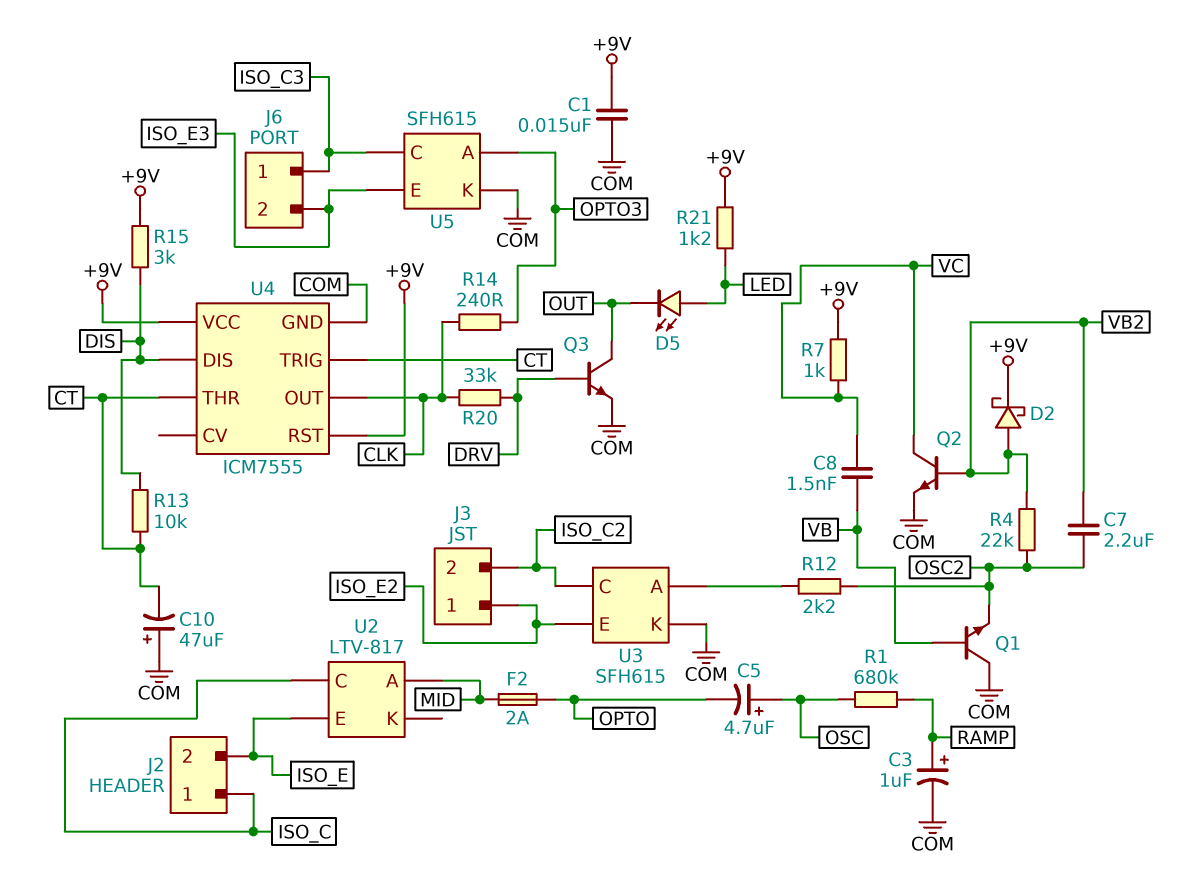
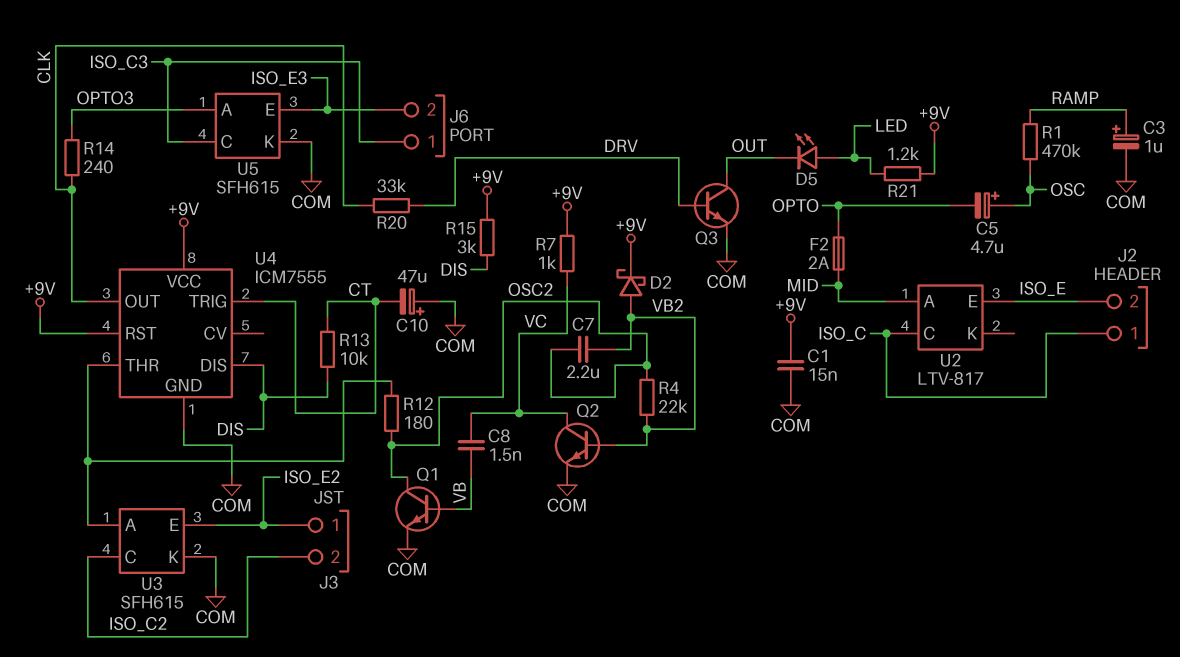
Q1: NPN (B VB, C COM, E OSC2) -> NPN (B VB, C OSC2, E COM)
R1: 680k (OSC, RAMP) -> 470k (OSC, RAMP)
R12: 2.2k (OSC2, U3/A) -> 180 (OSC2, U3/A)
U4 pin THR: CT -> U3/A

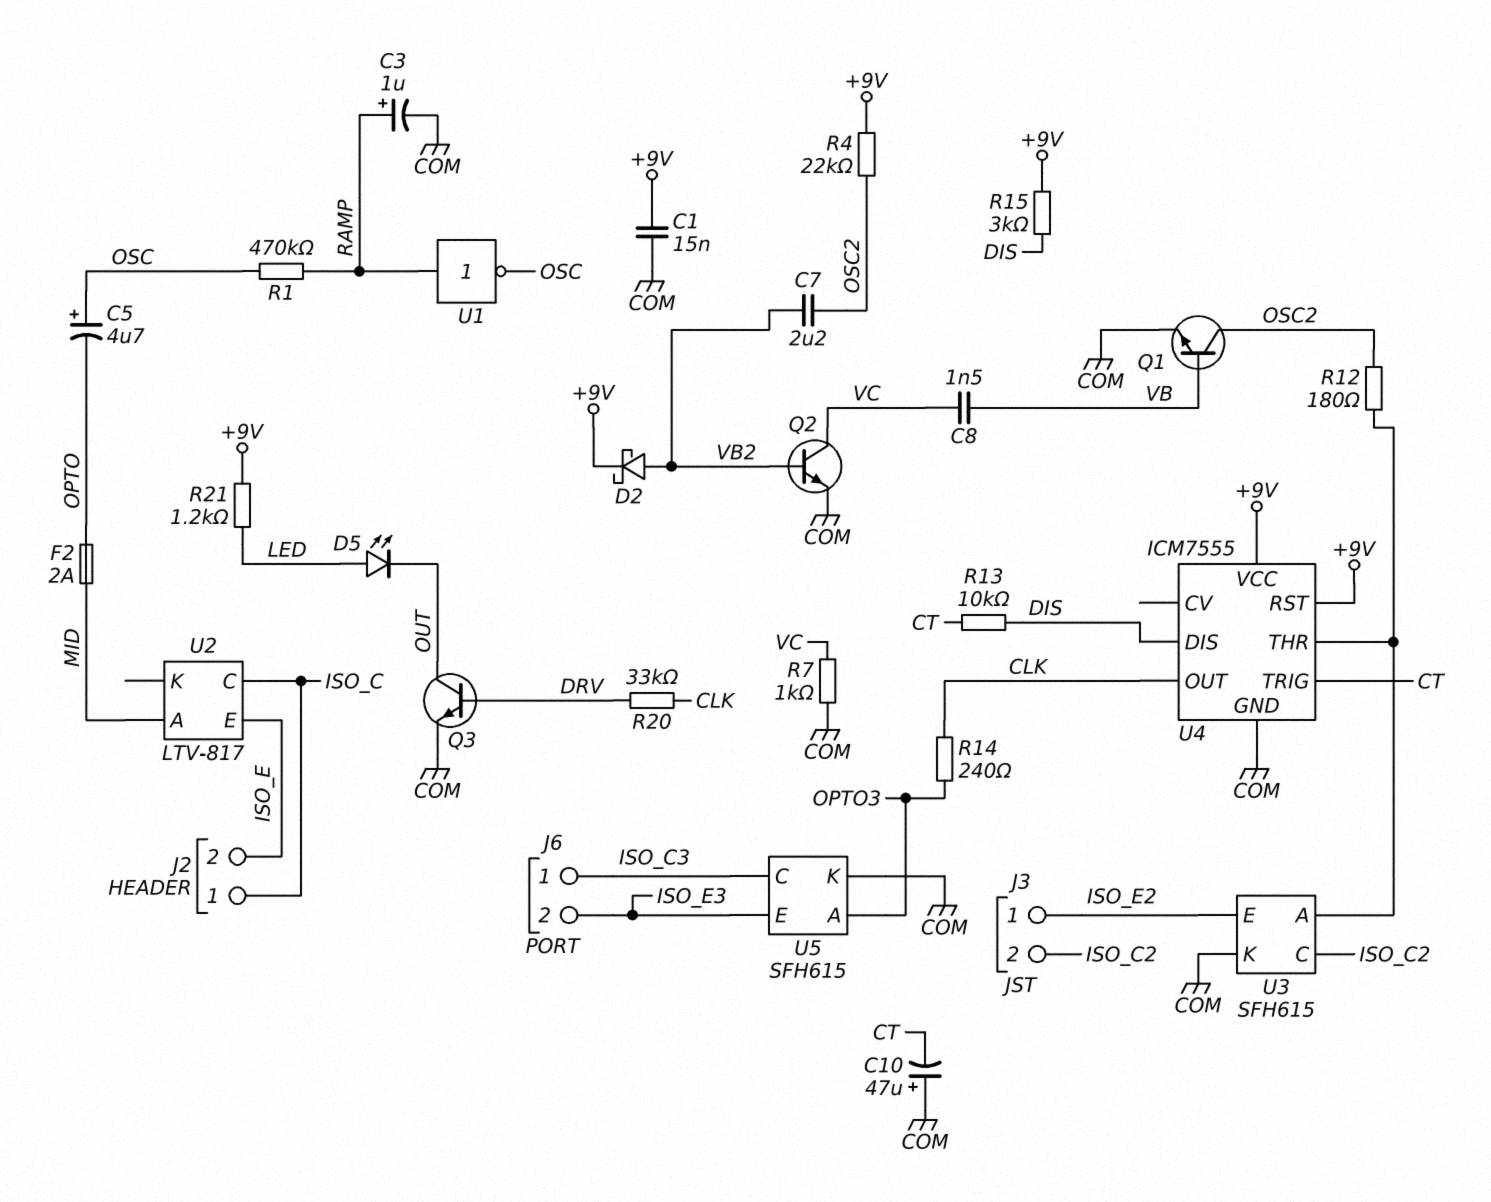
R4: 22k (OSC2, VB2) -> 22k (+9V, OSC2)
R7: 1k (+9V, VC) -> 1k (COM, VC)
U1: none -> NOT (in RAMP, out OSC)

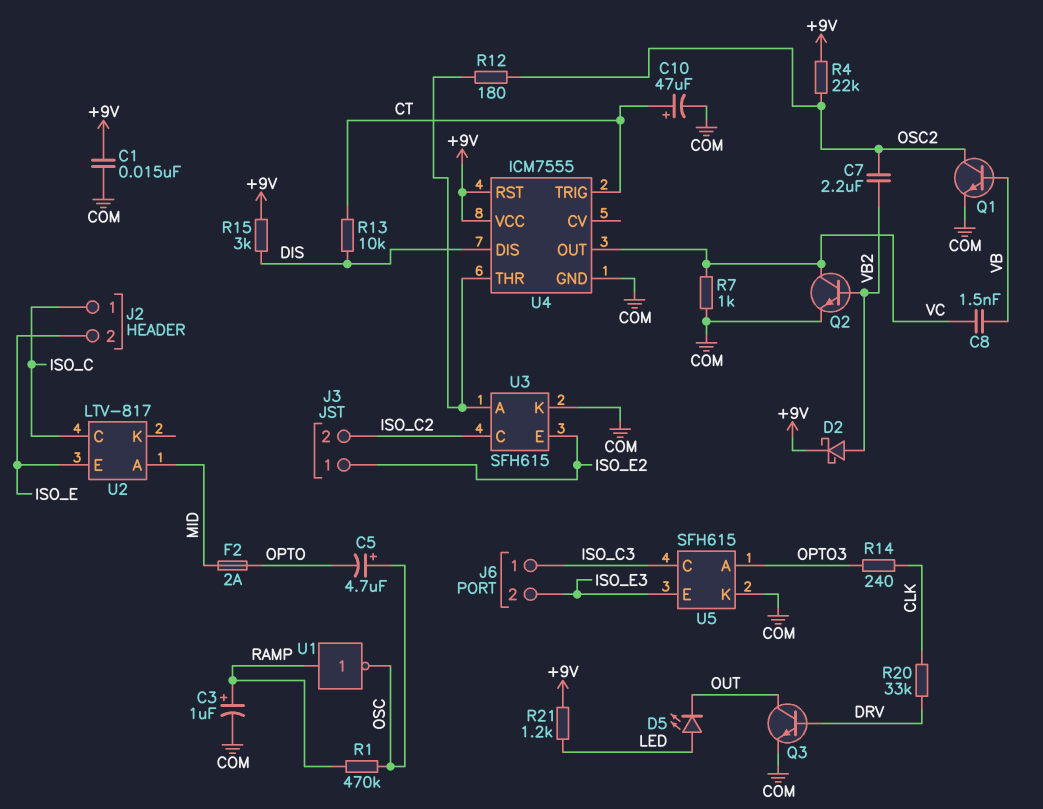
C10: 47uF (plus COM, minus CT) -> 47uF (plus CT, minus COM)
U4 pin OUT: CLK -> VC

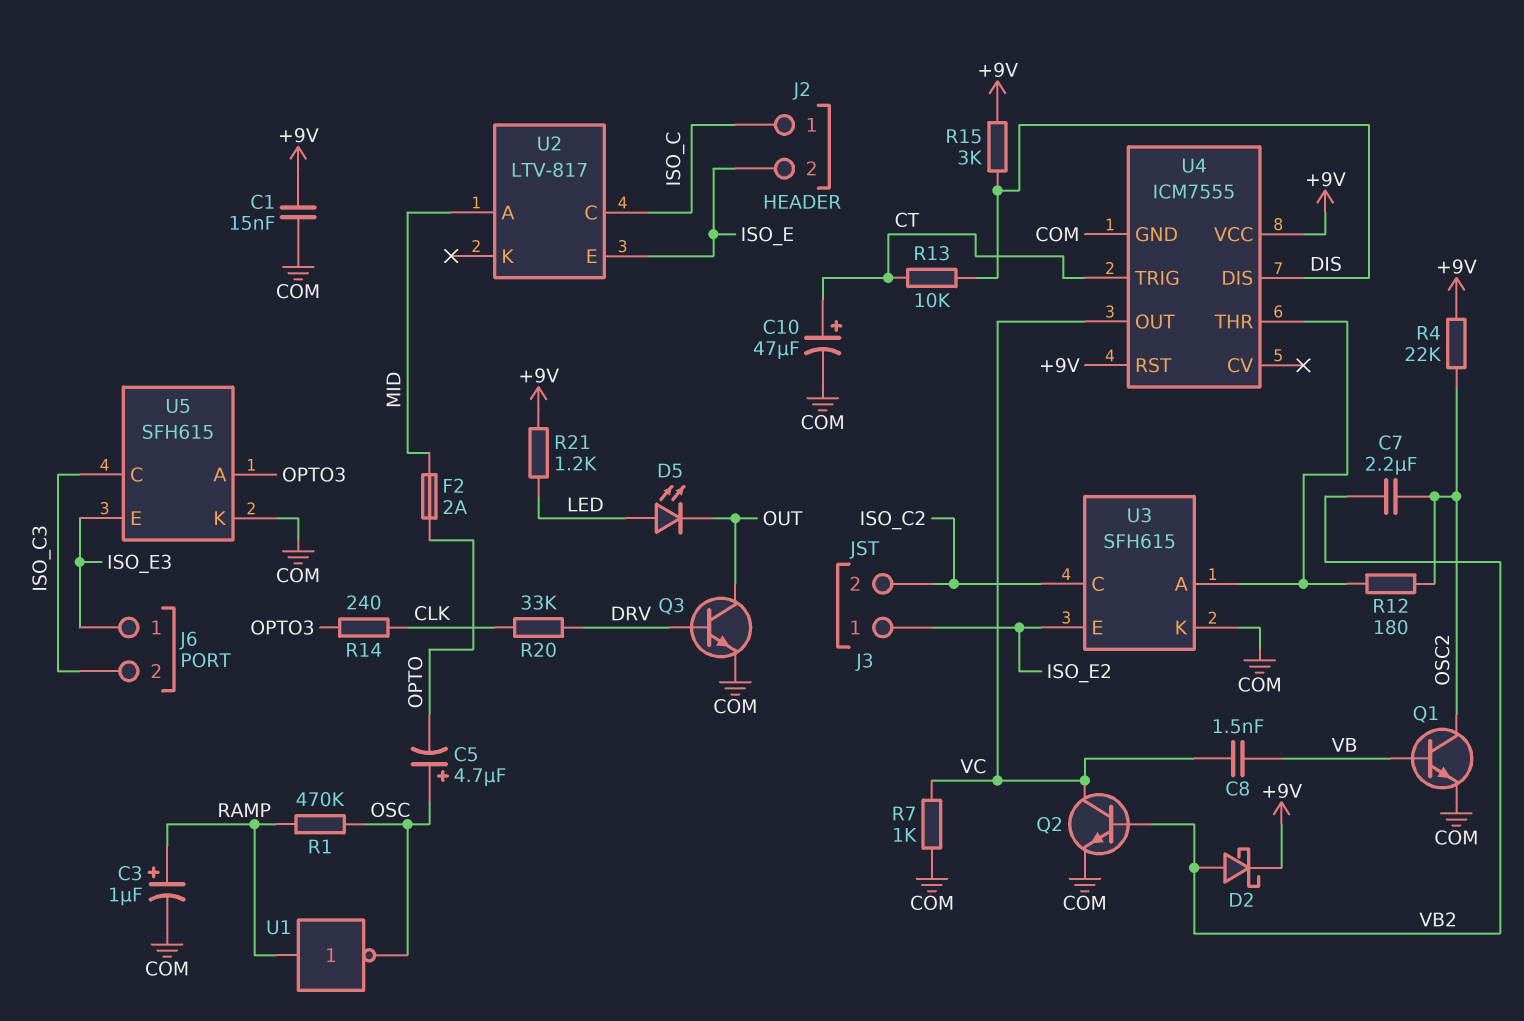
J6 pin 1: ISO_C3 -> ISO_E3
J6 pin 2: ISO_E3 -> ISO_C3

